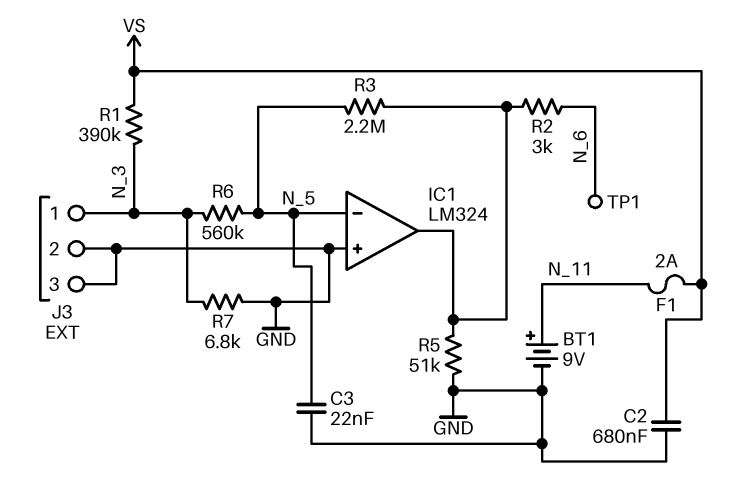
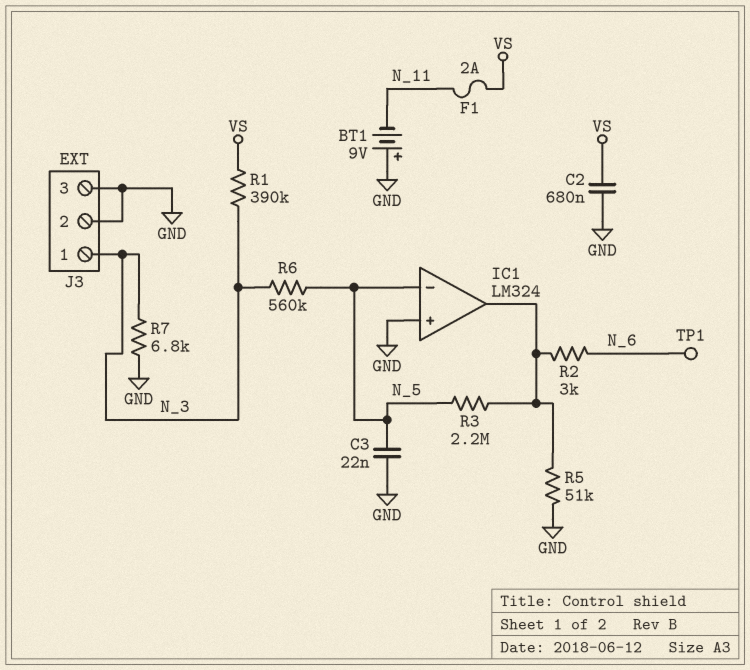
BT1: 9V (plus N_11, minus GND) -> 9V (plus GND, minus N_11)

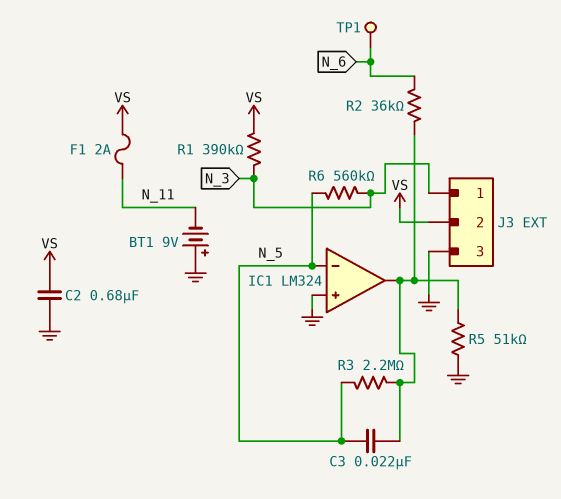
C3: 22nF (GND, N_5) -> 22nF (IC1/out, N_5)
J3 pin 2: GND -> VS
R2: 3k (IC1/out, N_6) -> 36k (IC1/out, N_6)
R7: 6.8k (GND, N_3) -> none

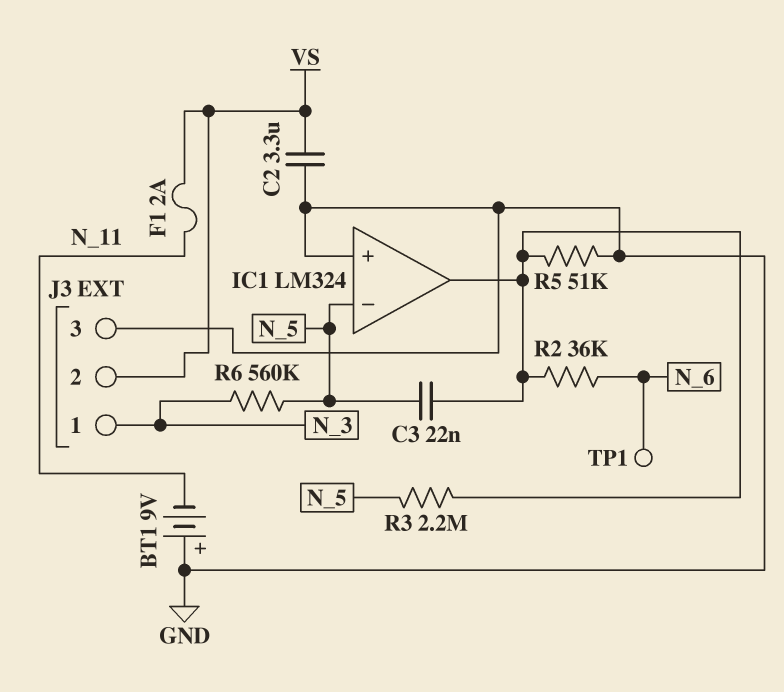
C2: 680nF (GND, VS) -> 3.3uF (GND, VS)
R1: 390k (N_3, VS) -> none

